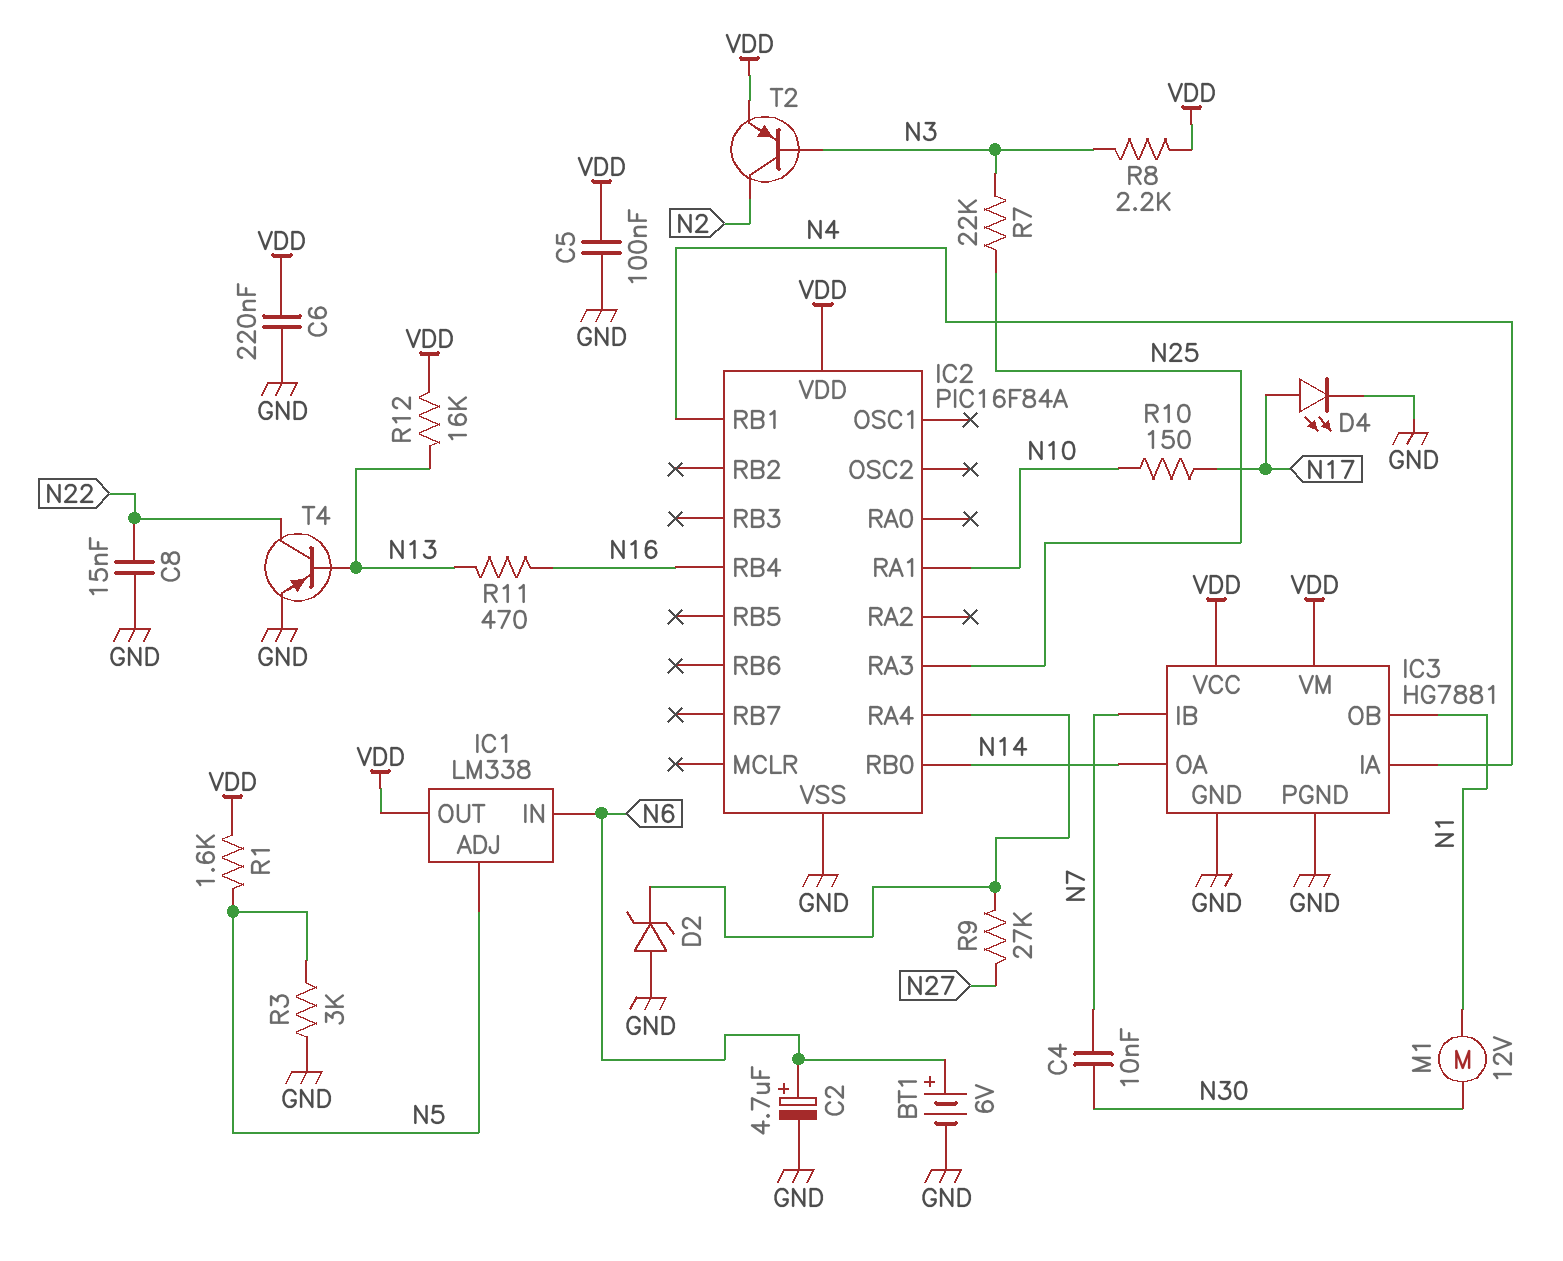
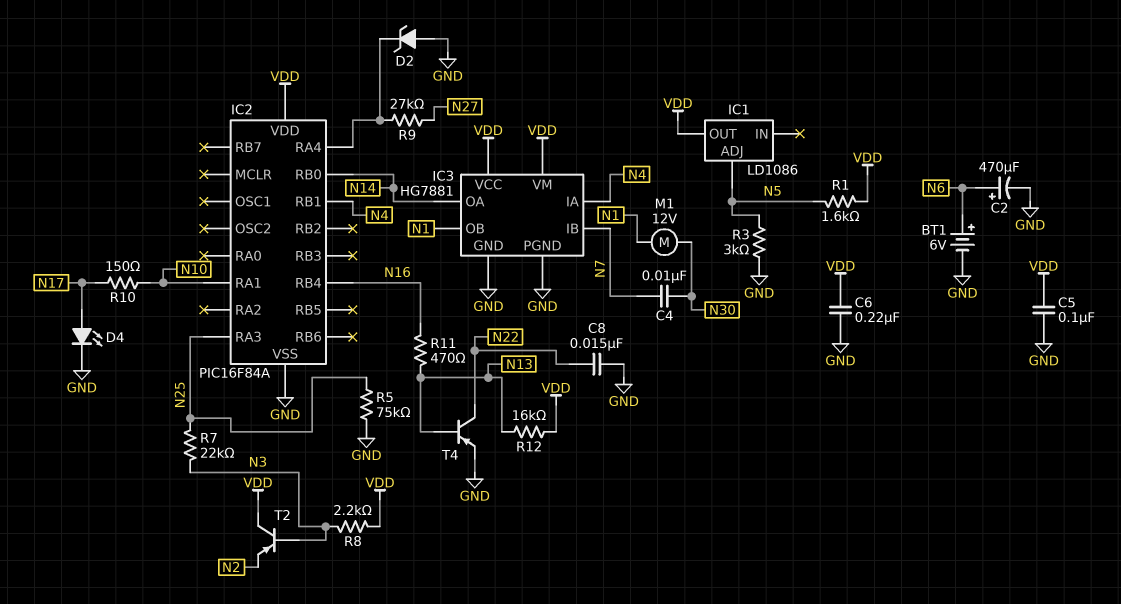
C2: 4.7uF (plus N6, minus GND) -> 470uF (plus N6, minus GND)
IC1: LM338 -> LD1086
IC1 pin IN: N6 -> none
R5: none -> 75k (GND, N25)
T2: PNP (B N3, C N2, E VDD) -> PNP (B N3, C VDD, E N2)

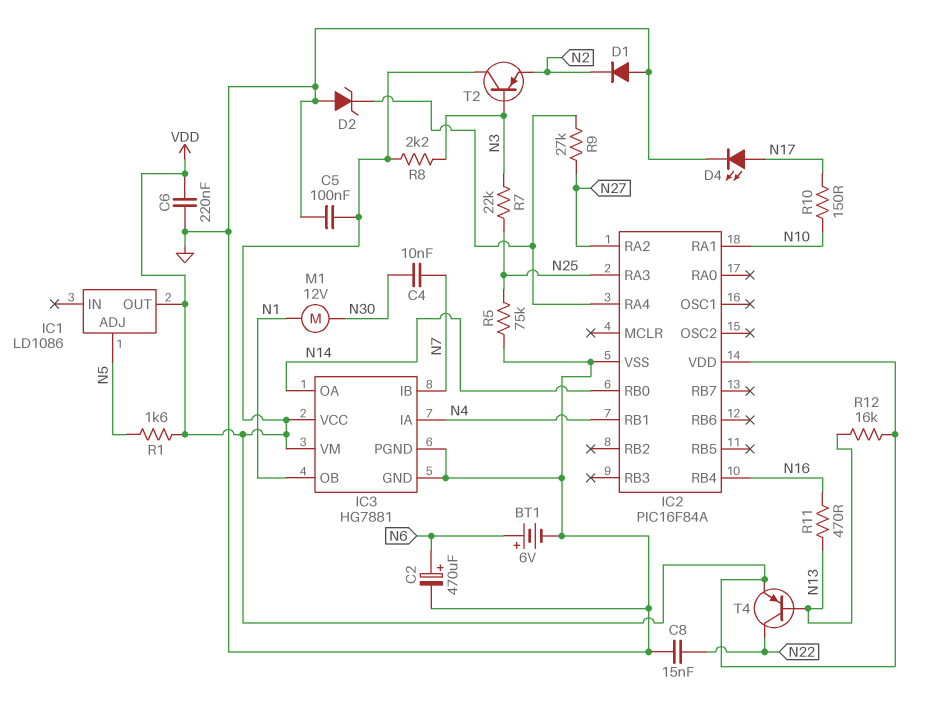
D1: none -> diode (A GND, K N2)
IC2 pin RA2: none -> N27
R3: 3k (GND, N5) -> none
T4: PNP (B N13, C N22, E GND) -> PNP (B N13, C N22, E VDD)

